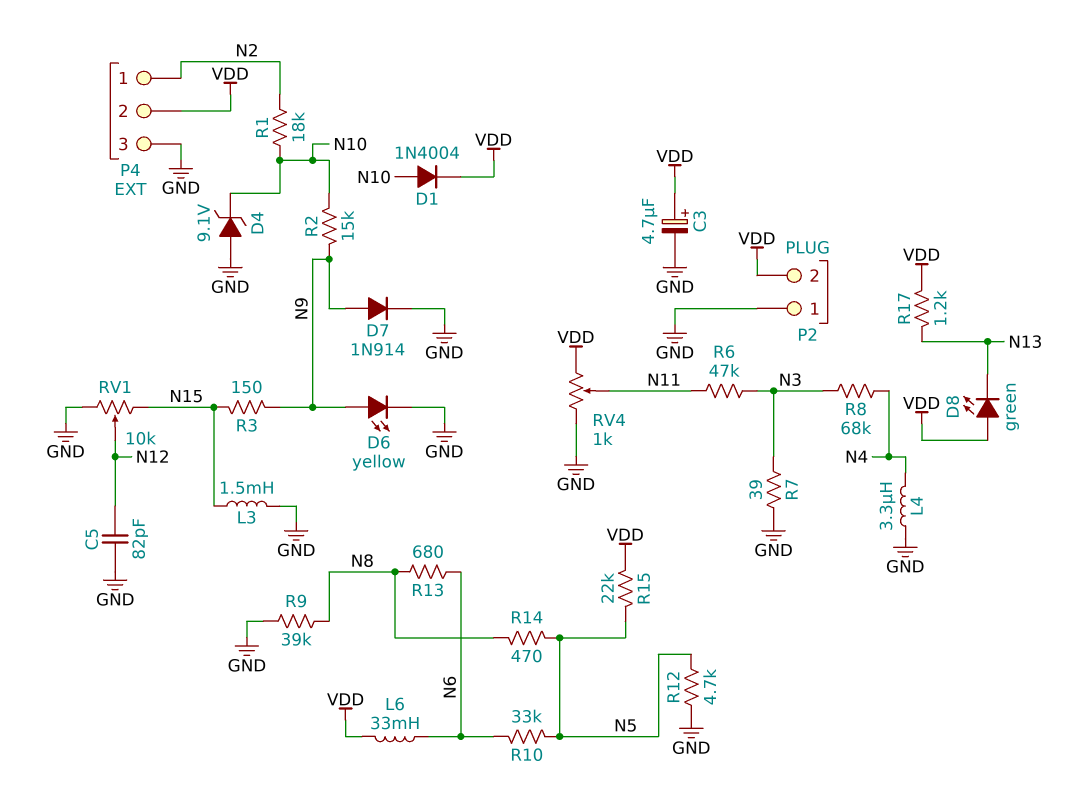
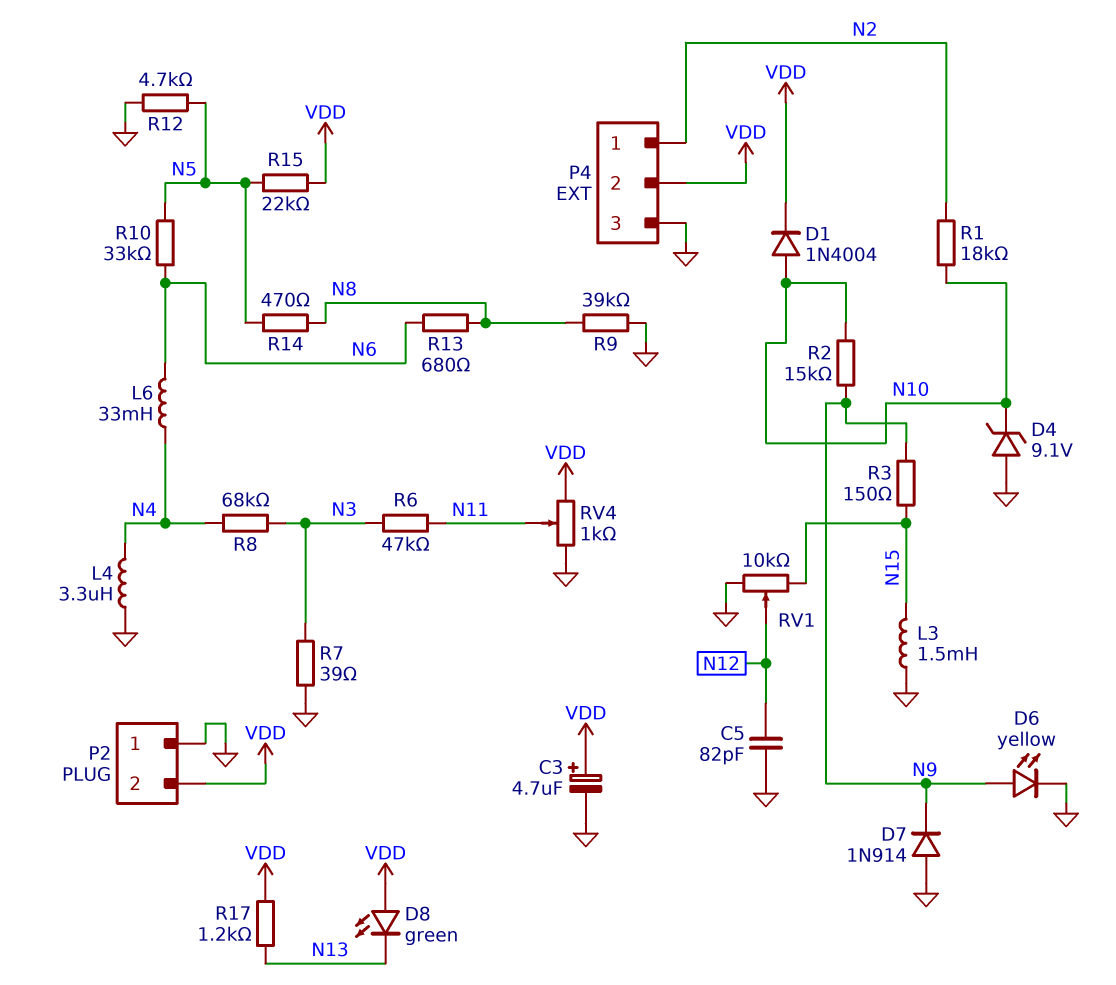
D7: diode 1N914 (A N9, K GND) -> diode 1N914 (A GND, K N9)
L6: 33mH (N6, VDD) -> 33mH (N4, N6)

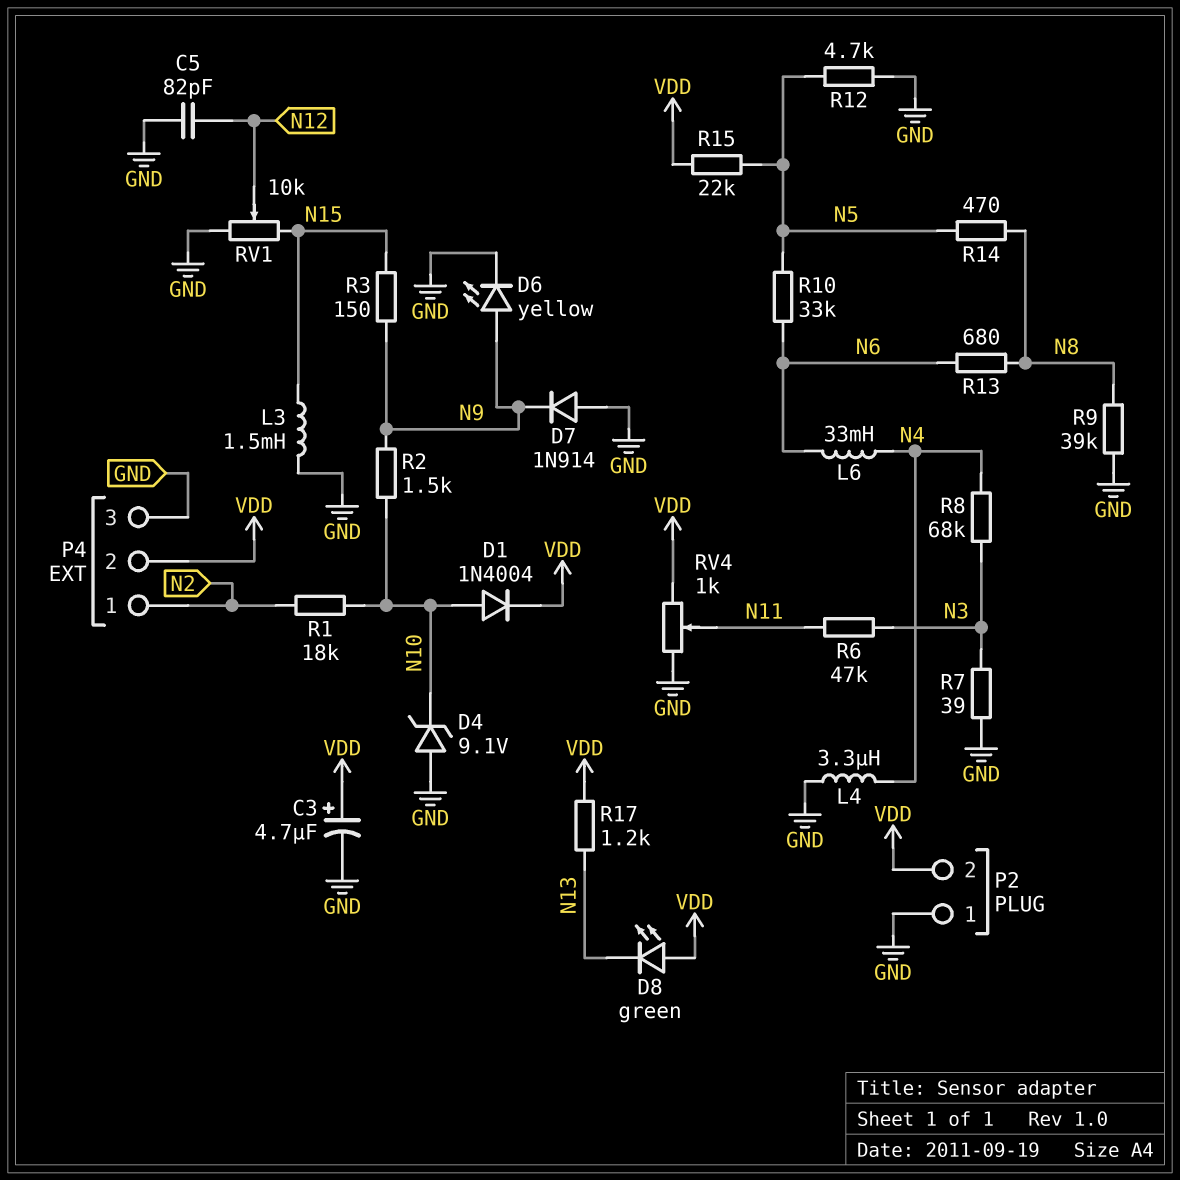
R2: 15k (N9, N10) -> 1.5k (N9, N10)

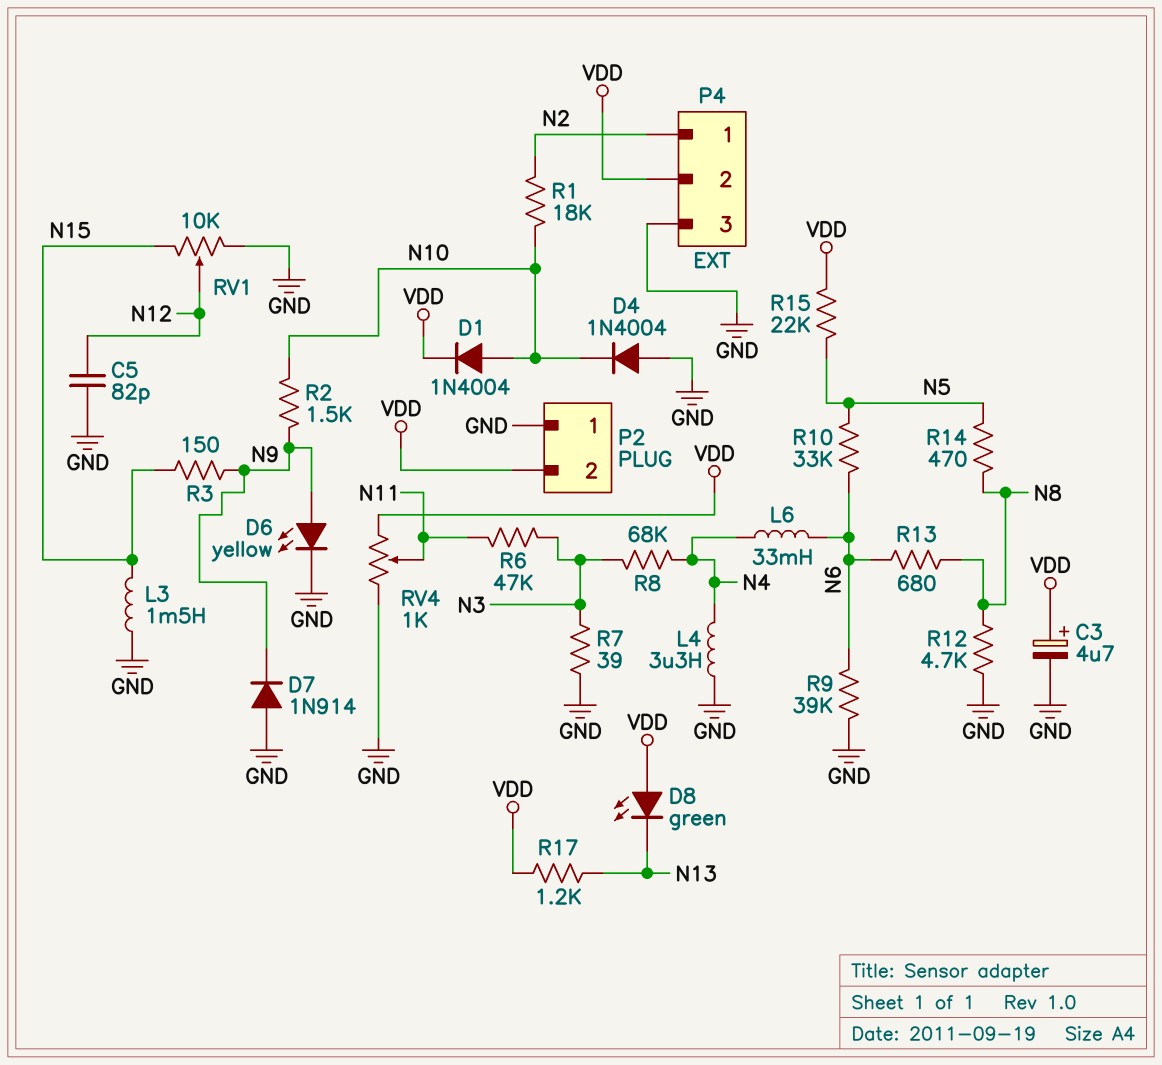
D4: zener 9.1V (A GND, K N10) -> diode 1N4004 (A GND, K N10)
R9: 39k (GND, N8) -> 39k (GND, N6)
R12: 4.7k (GND, N5) -> 4.7k (GND, N8)

